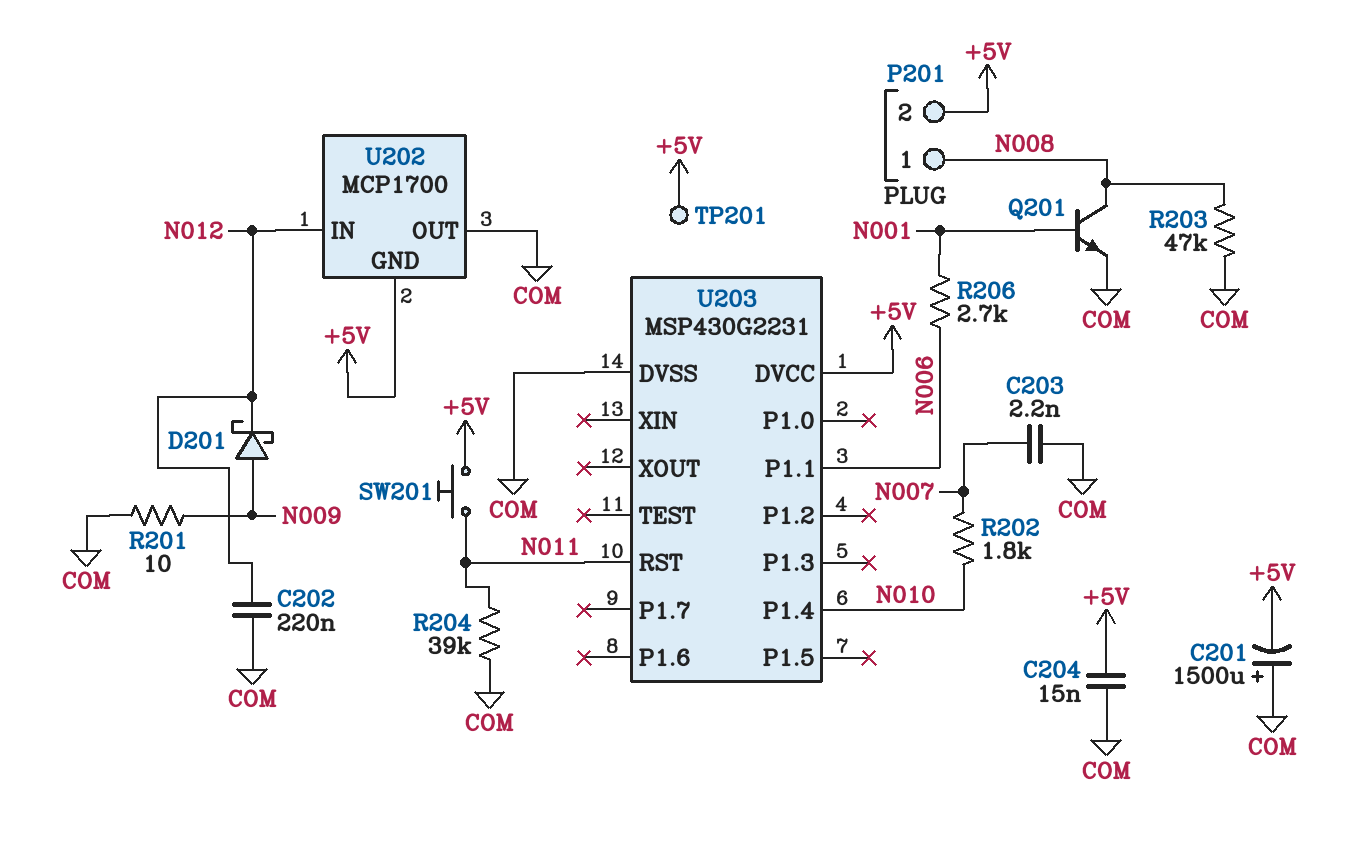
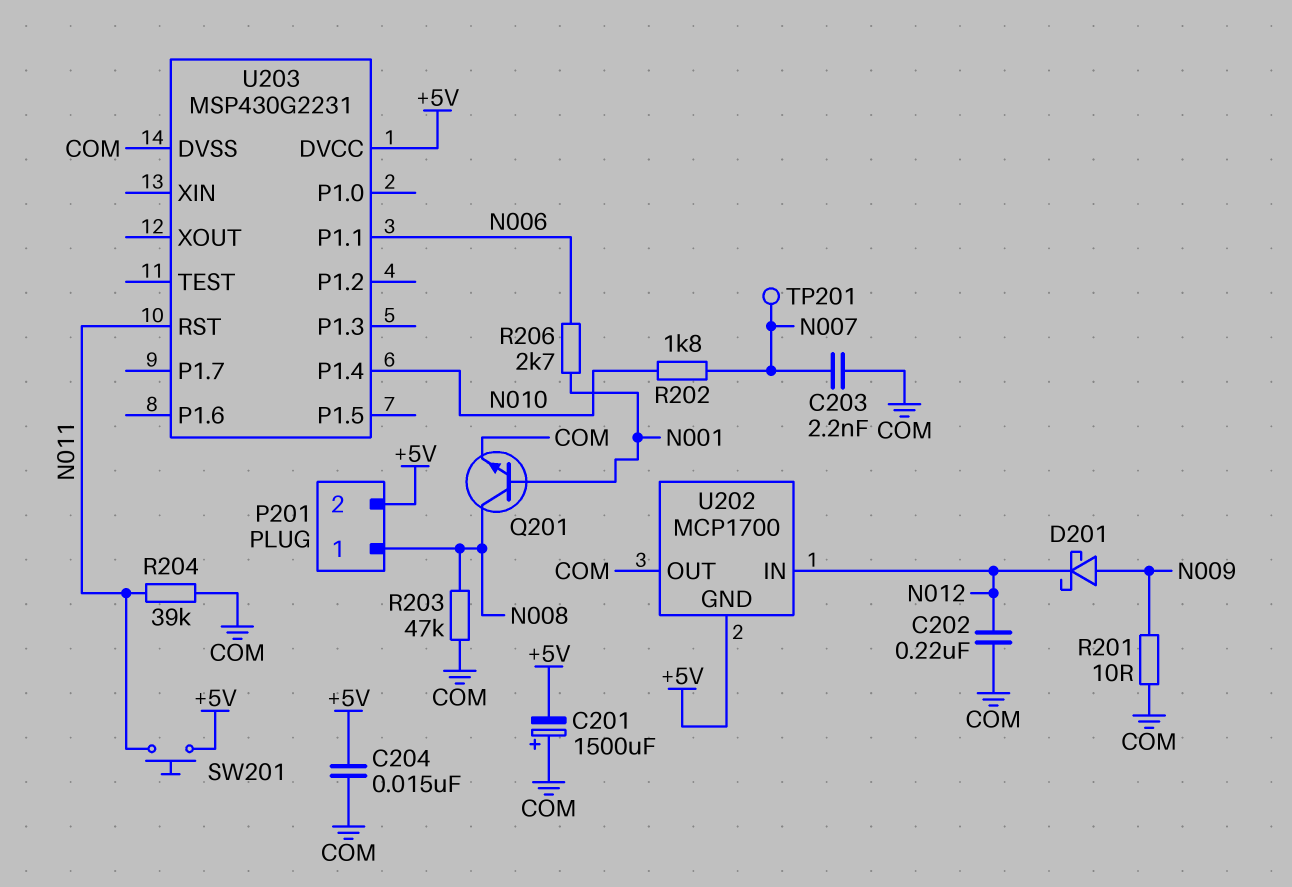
TP201: test point (+5V) -> test point (N007)

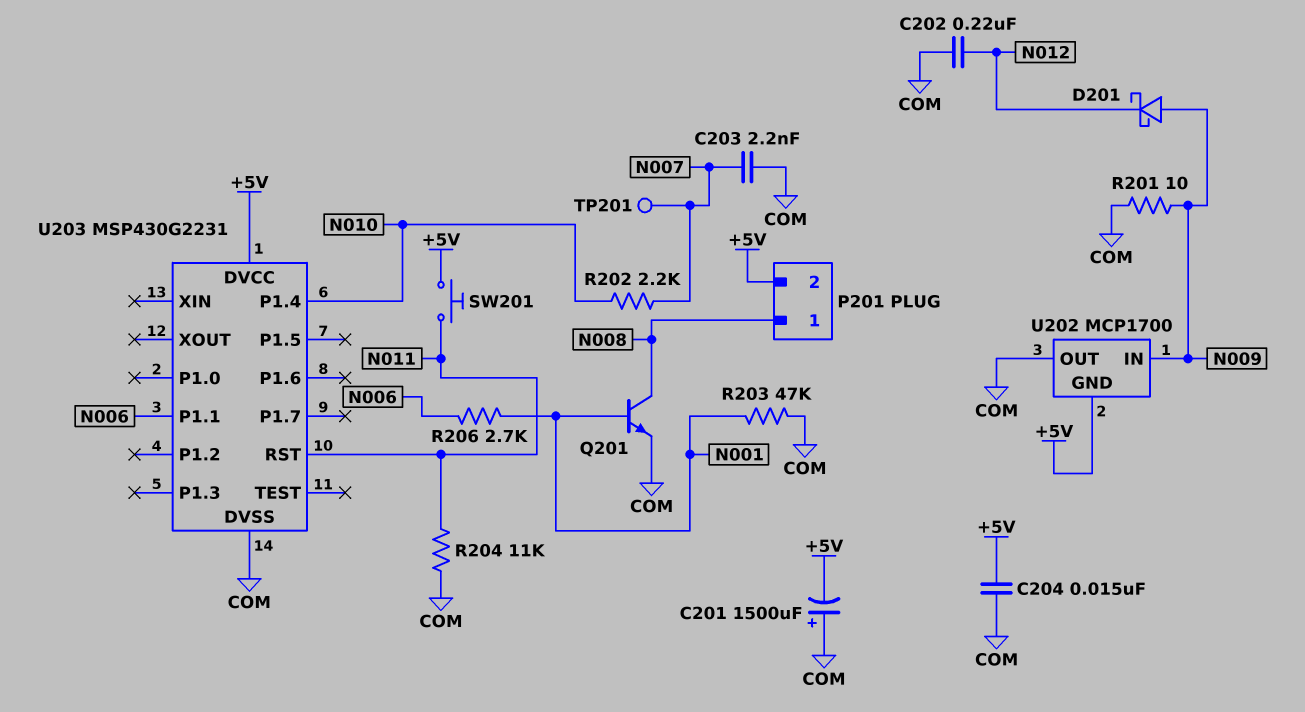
R202: 1.8k (N007, N010) -> 2.2k (N007, N010)
R203: 47k (COM, N008) -> 47k (COM, N001)
R204: 39k (COM, N011) -> 11k (COM, N011)
U202 pin IN: N012 -> N009

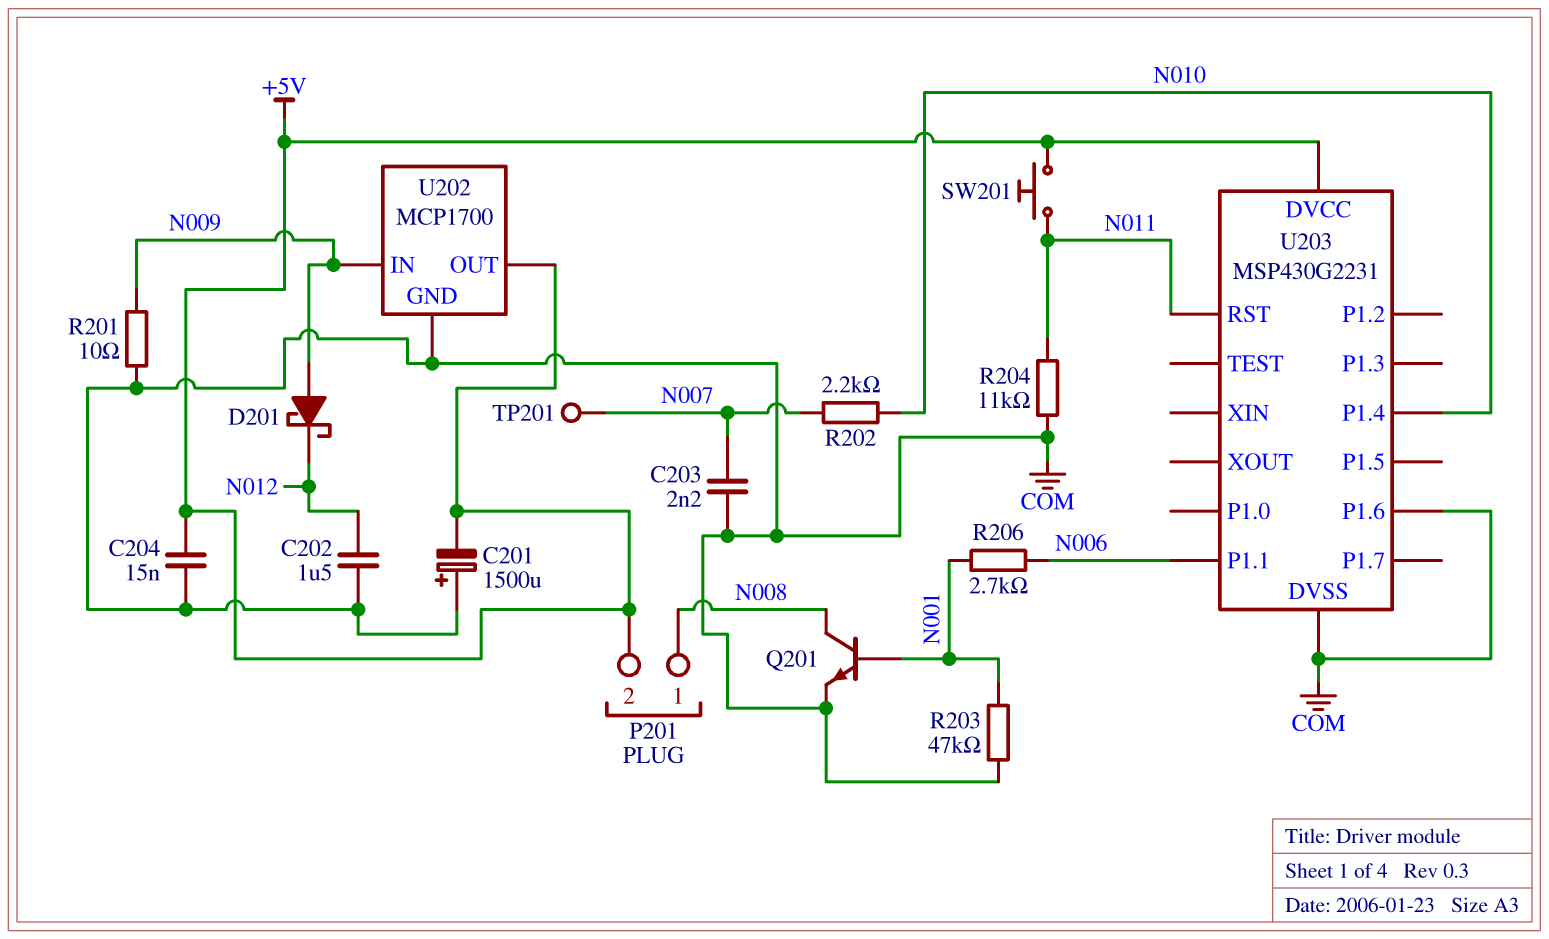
C202: 220nF (COM, N012) -> 1.5uF (COM, N012)
U202 pin GND: +5V -> COM
U202 pin OUT: COM -> +5V
U203 pin P1.6: none -> COM

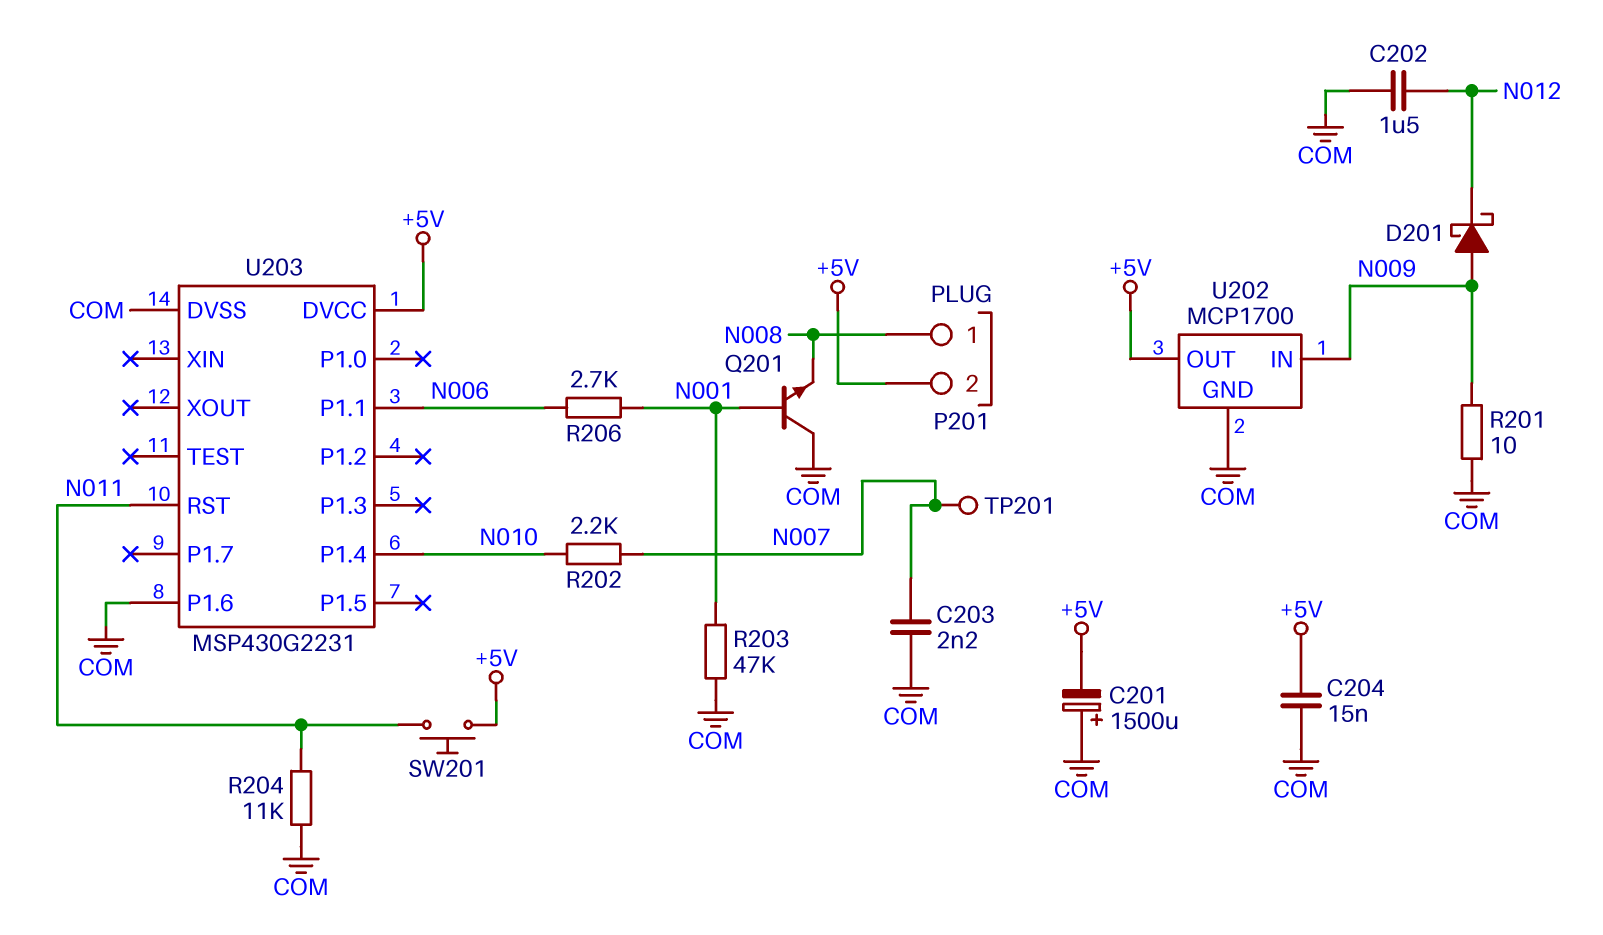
Q201: NPN (B N001, C N008, E COM) -> NPN (B N001, C COM, E N008)

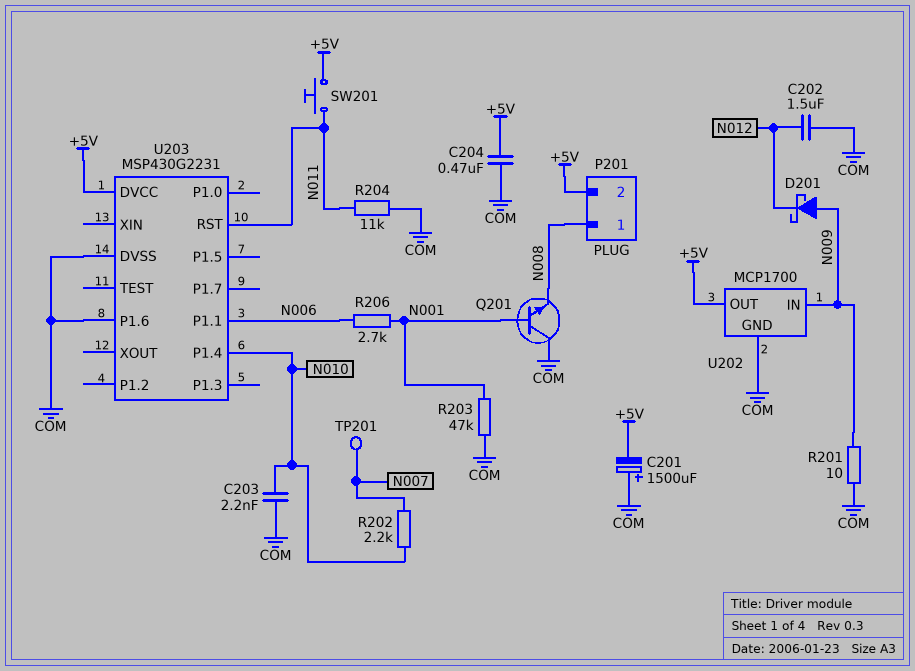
C203: 2.2nF (COM, N007) -> 2.2nF (COM, N010)
C204: 15nF (+5V, COM) -> 470nF (+5V, COM)

